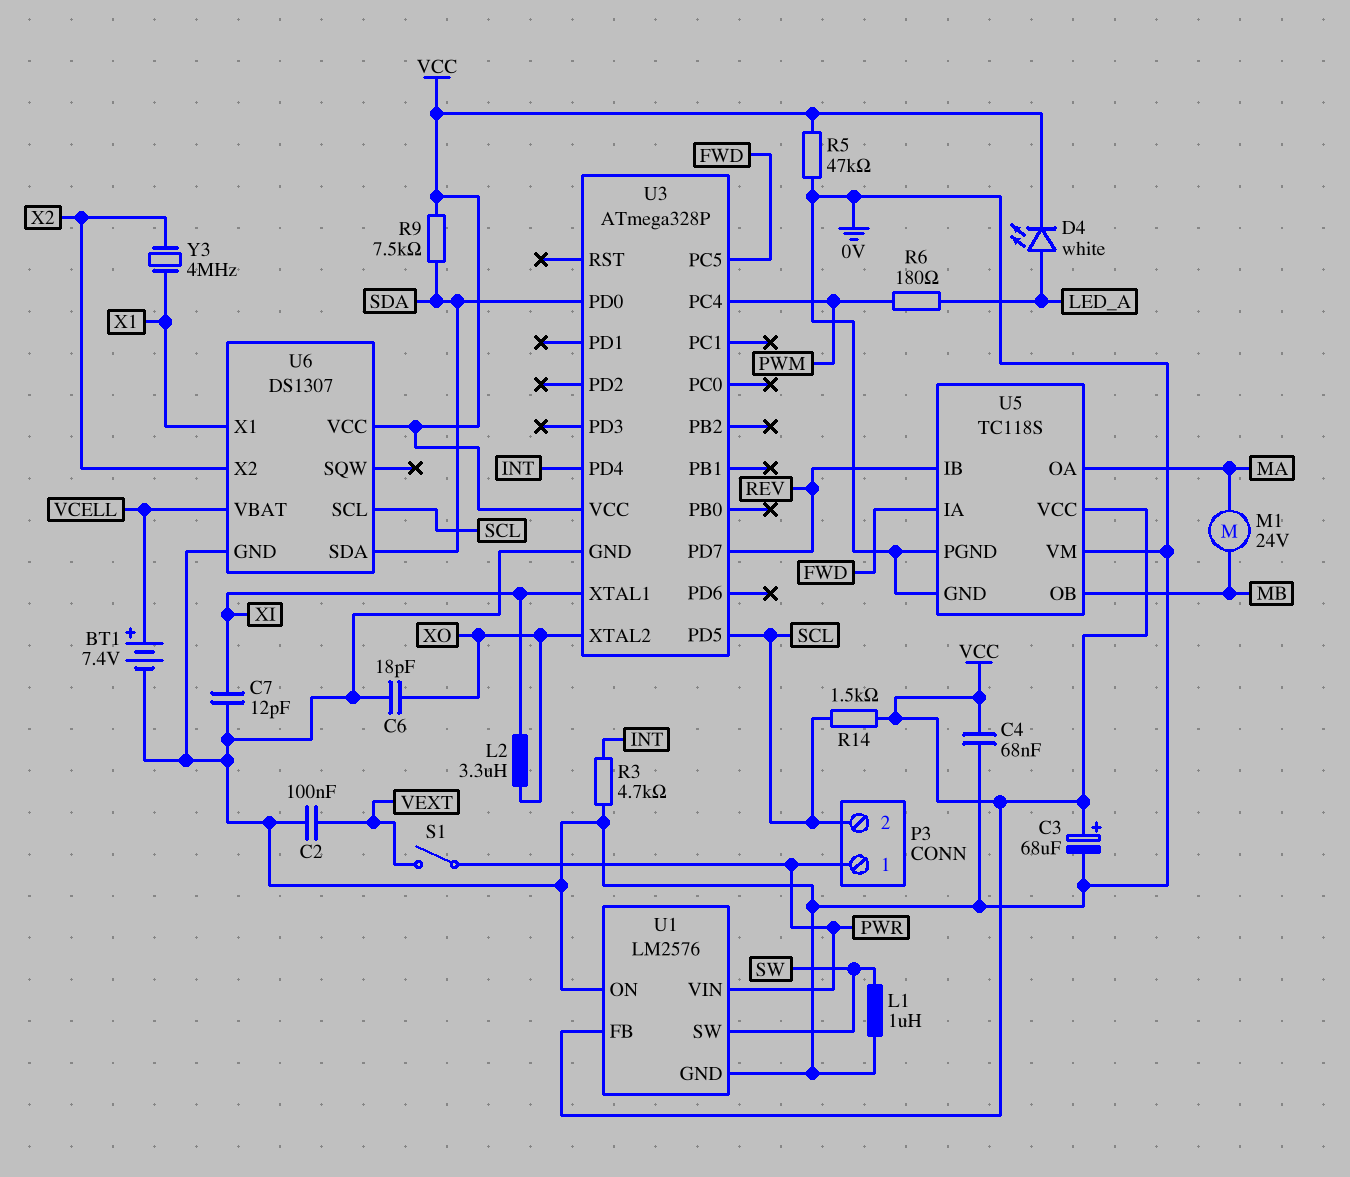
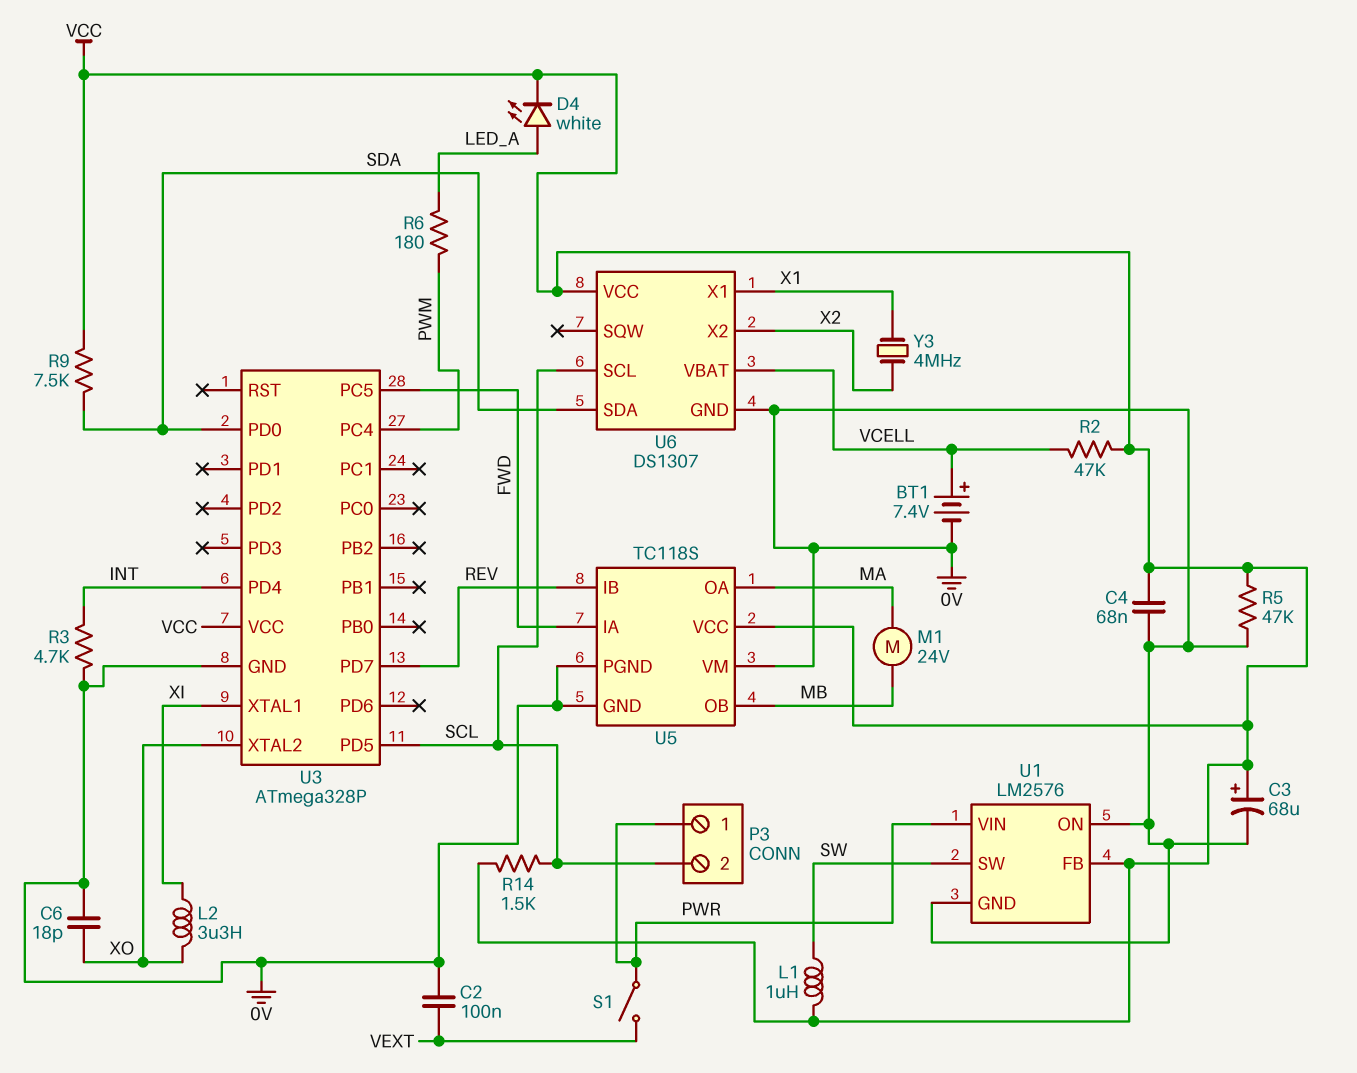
C7: 12pF (0V, XI) -> none
L1: 1uH (0V, SW) -> 1uH (SW, VCC)
R2: none -> 47k (VCC, VCELL)

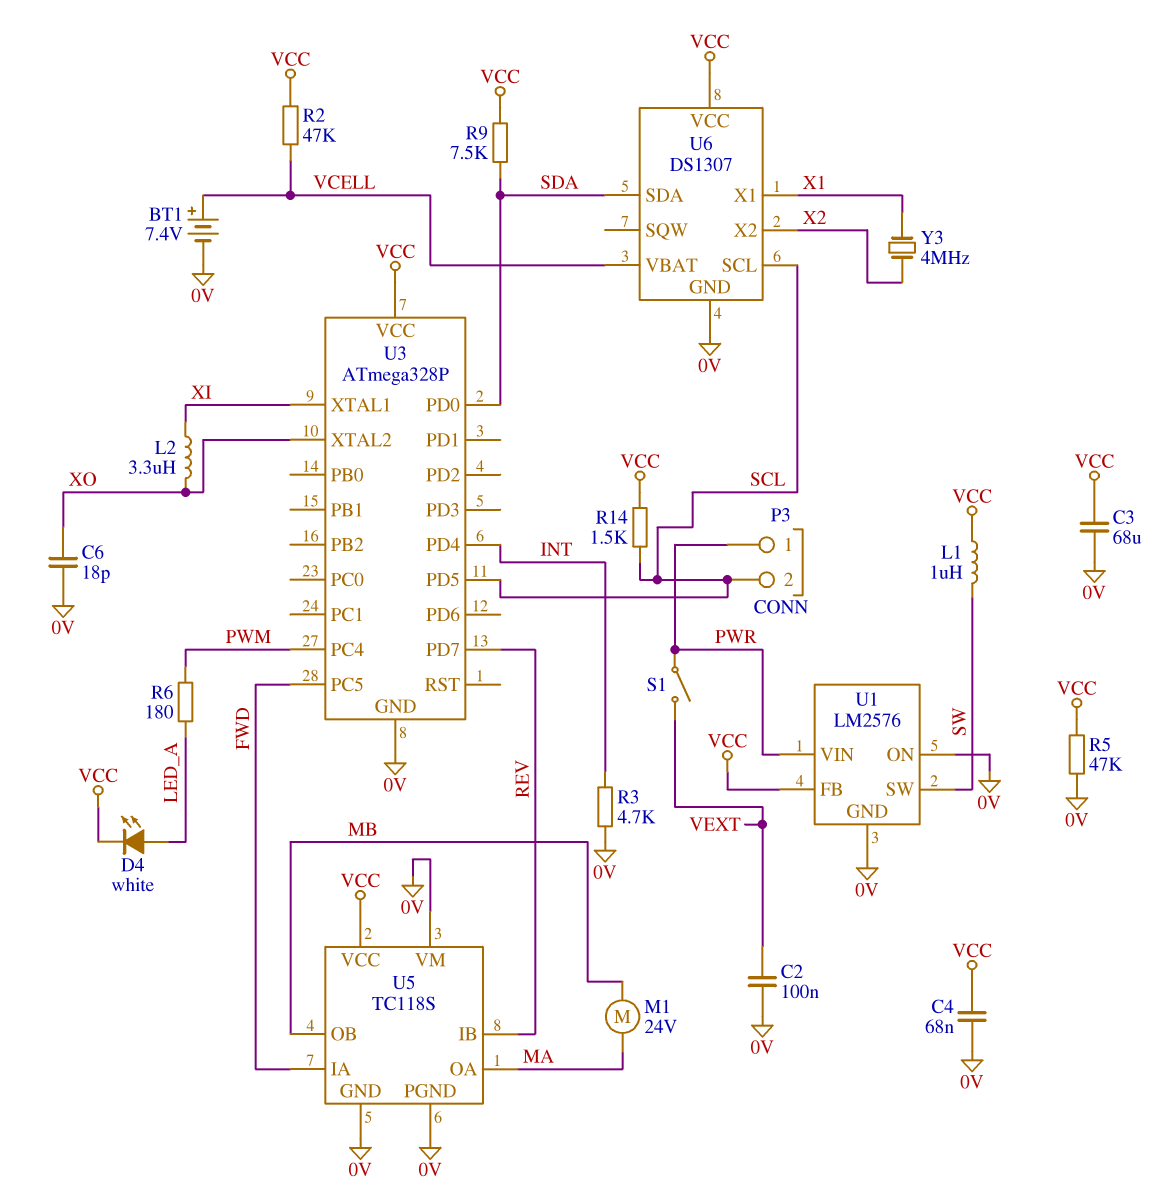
C3: 68uF (plus VCC, minus 0V) -> 68uF (0V, VCC)

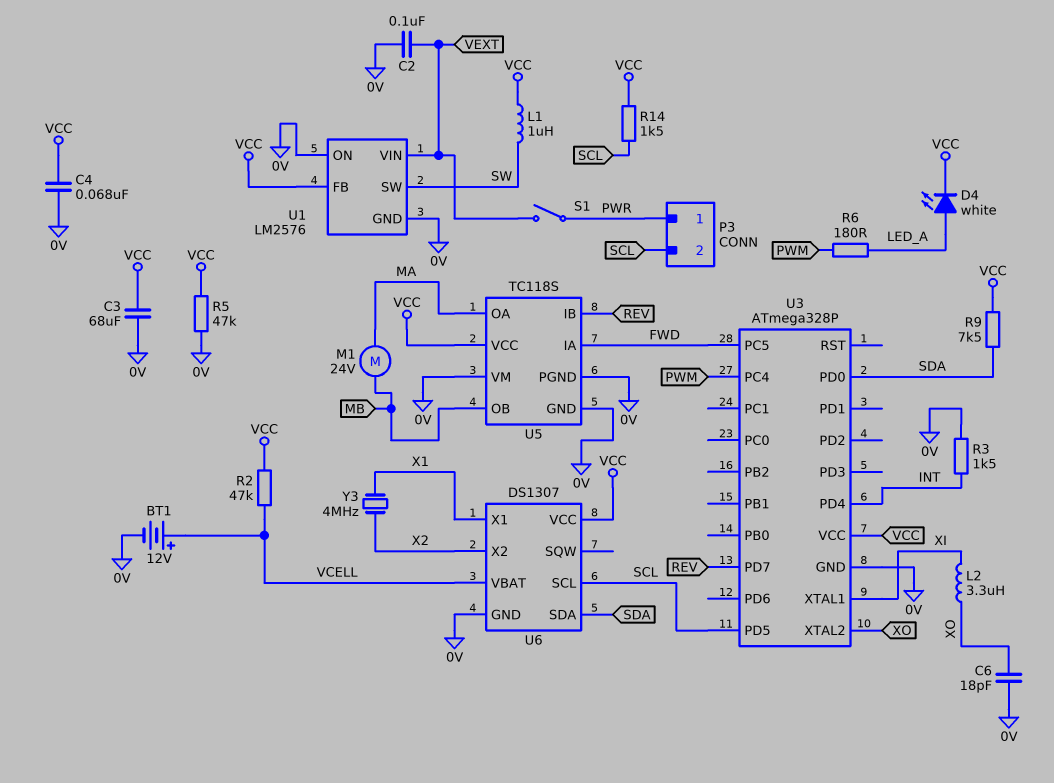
BT1: 7.4V (plus VCELL, minus 0V) -> 12V (plus VCELL, minus 0V)
R3: 4.7k (0V, INT) -> 1.5k (0V, INT)
U1 pin VIN: PWR -> VEXT

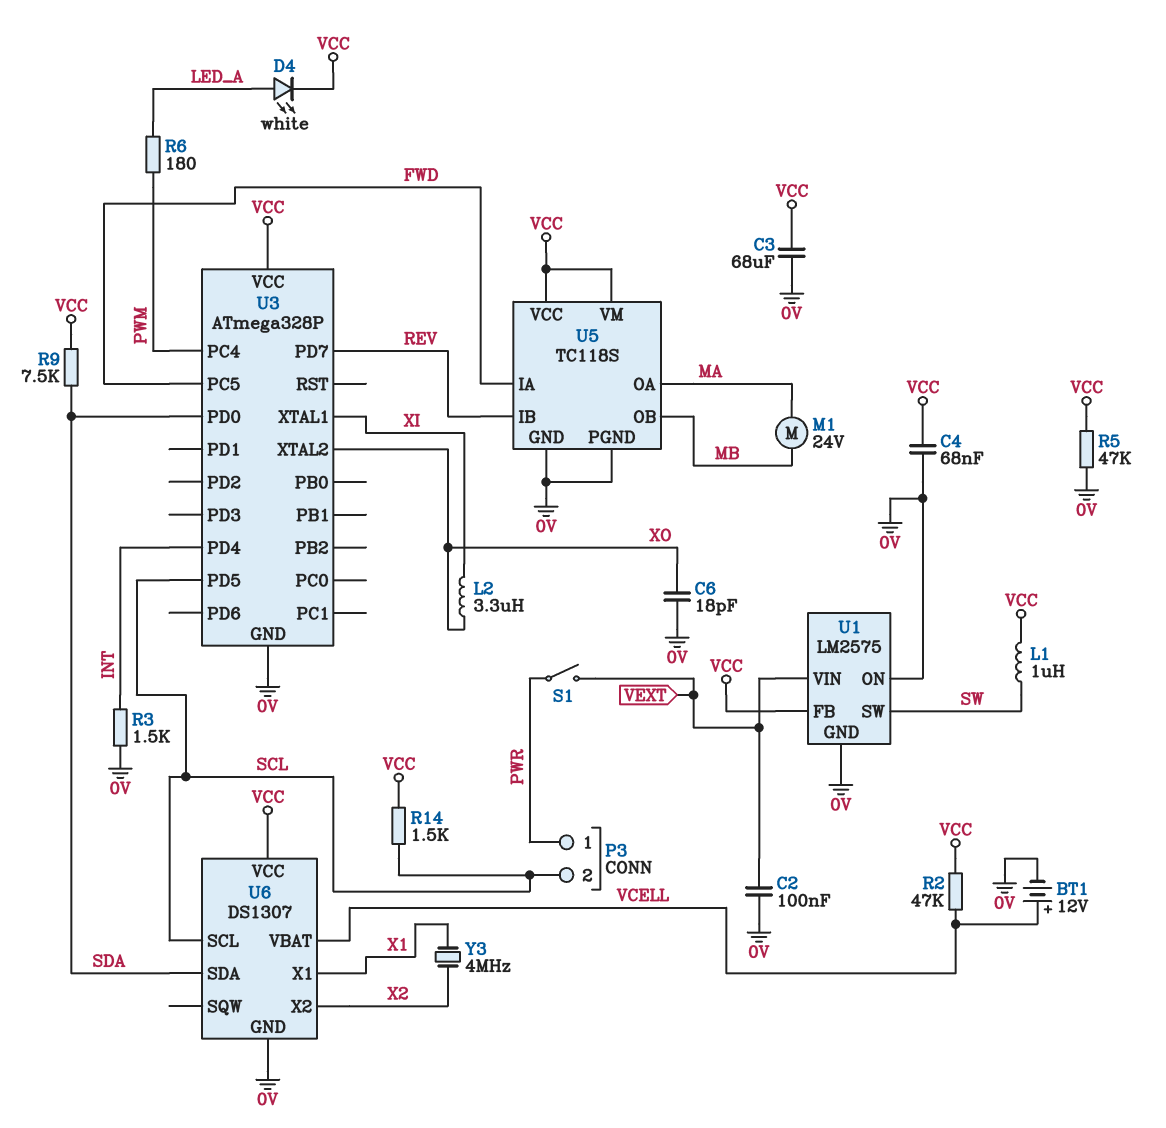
U1: LM2576 -> LM2575
U5 pin VM: 0V -> VCC

